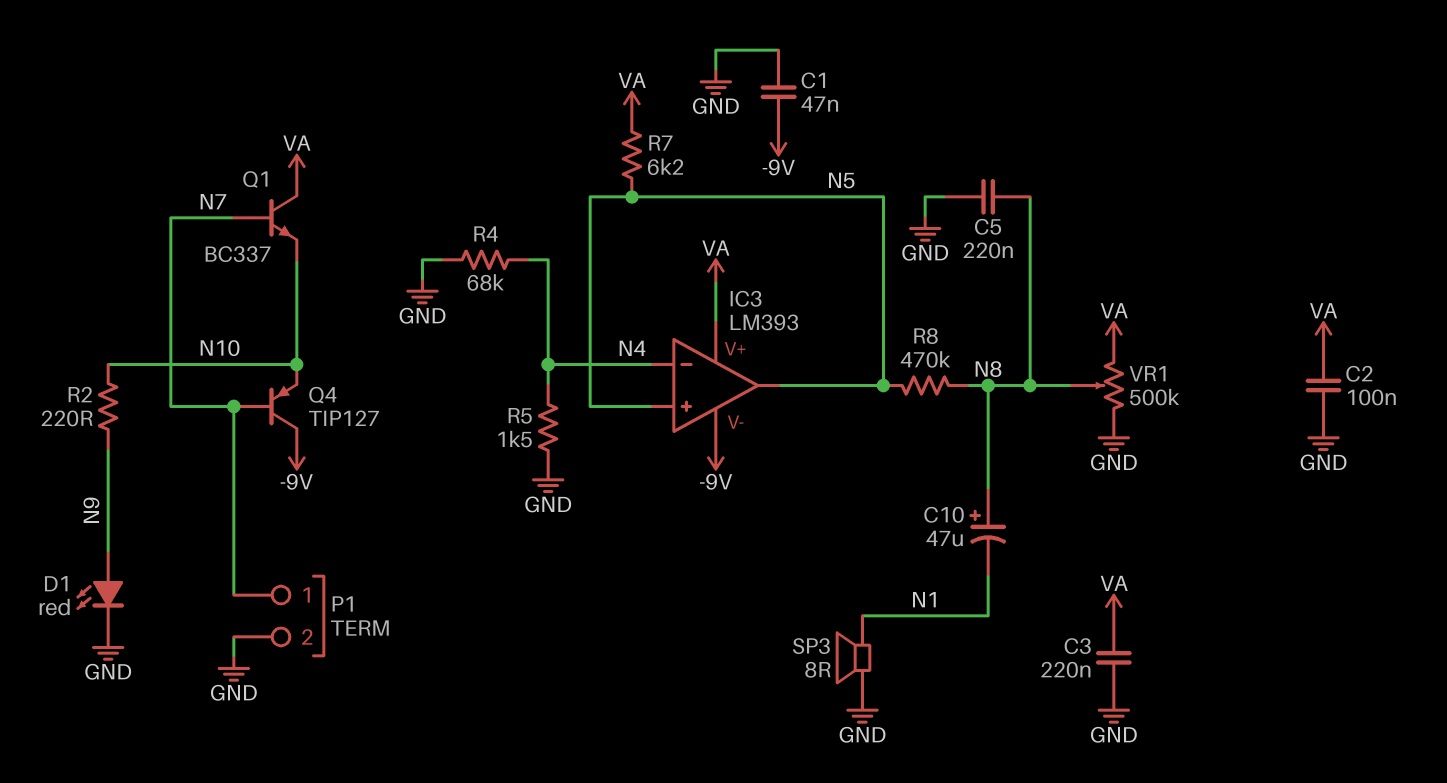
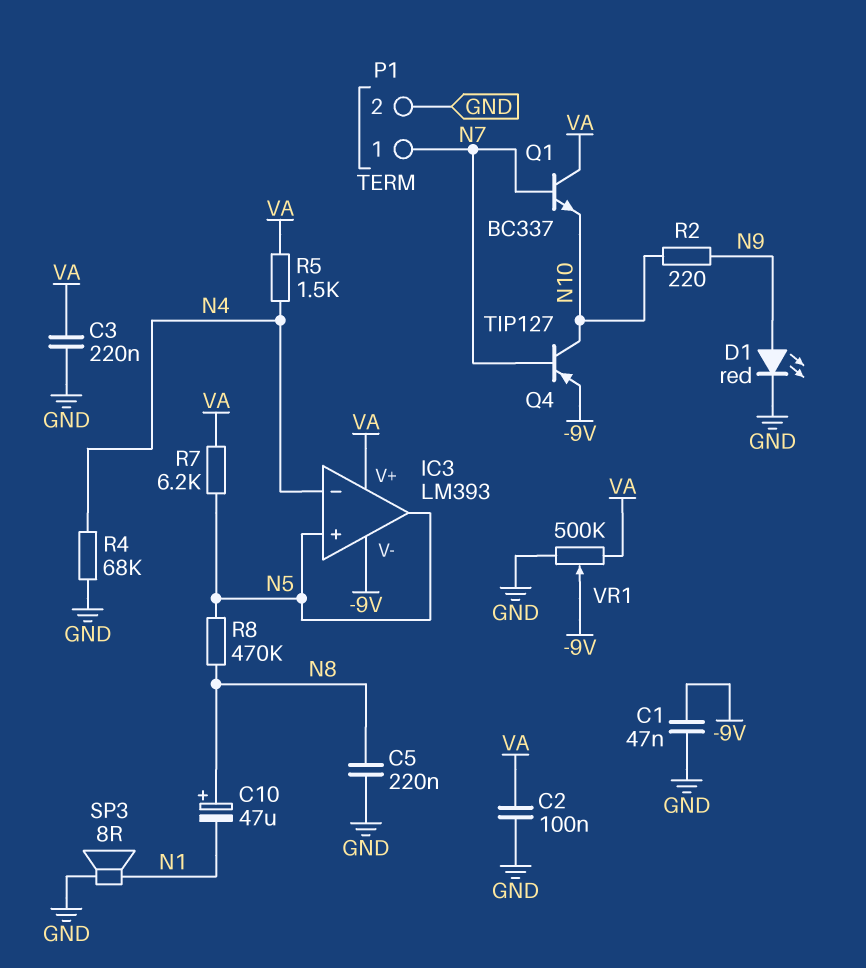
Q4: PNP TIP127 (B N7, C -9V, E N10) -> PNP TIP127 (B N7, C N10, E -9V)
R5: 1.5k (GND, N4) -> 1.5k (N4, VA)
VR1: 500k (GND, VA, wiper N8) -> 500k (GND, VA, wiper -9V)

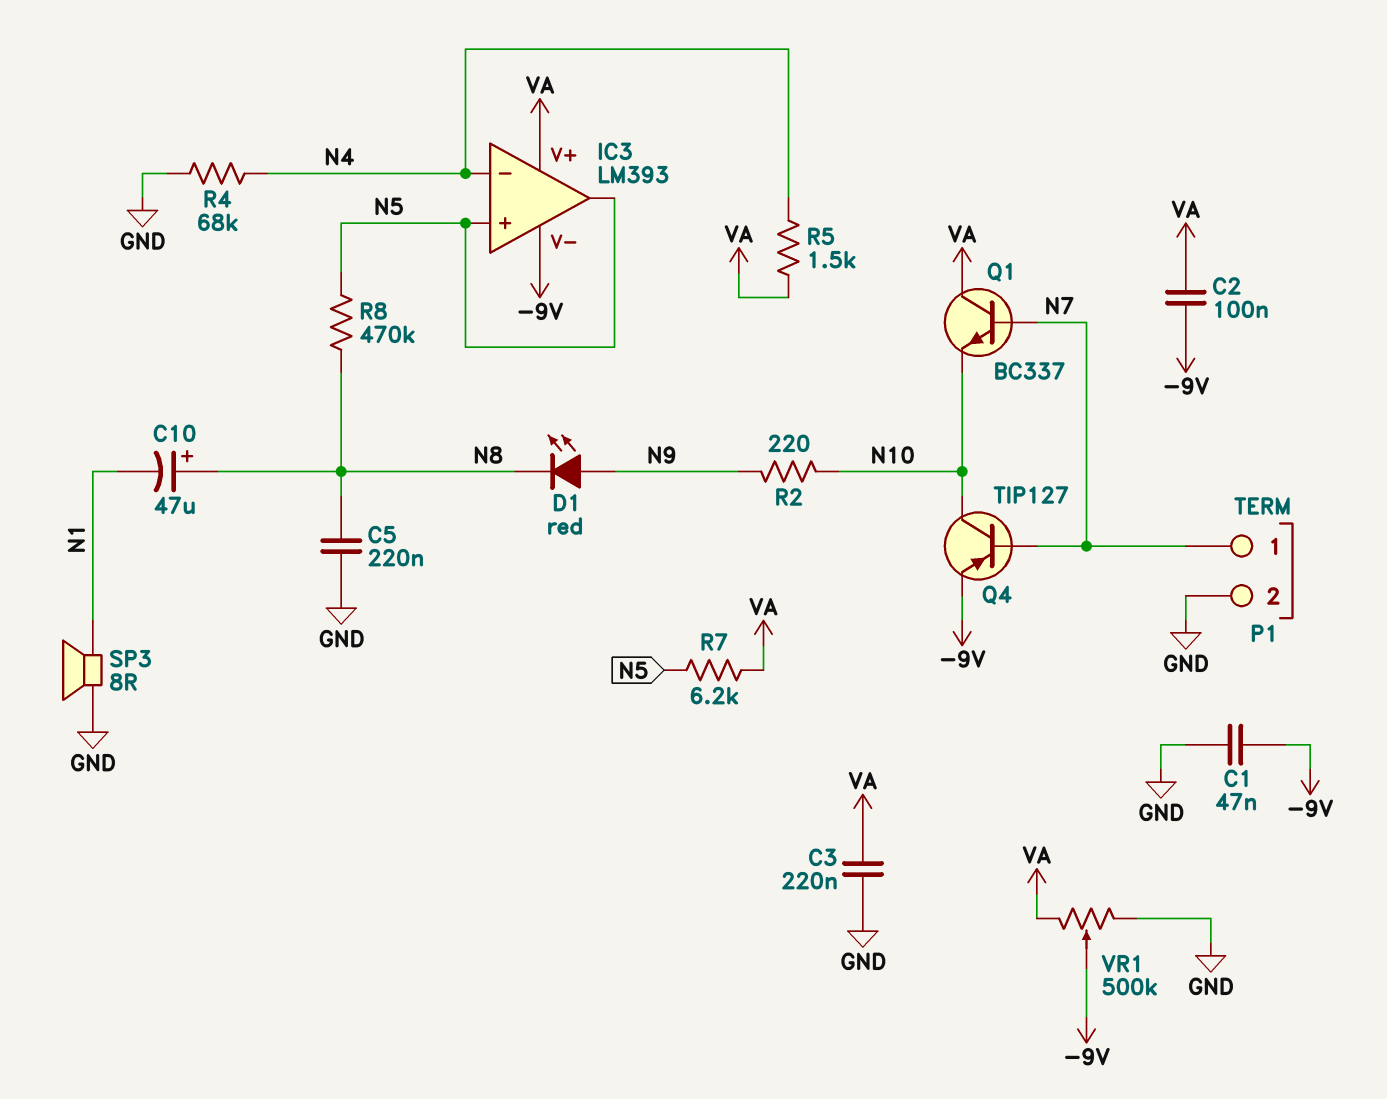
C2: 100nF (GND, VA) -> 100nF (-9V, VA)
D1: LED red (A N9, K GND) -> LED red (A N9, K N8)

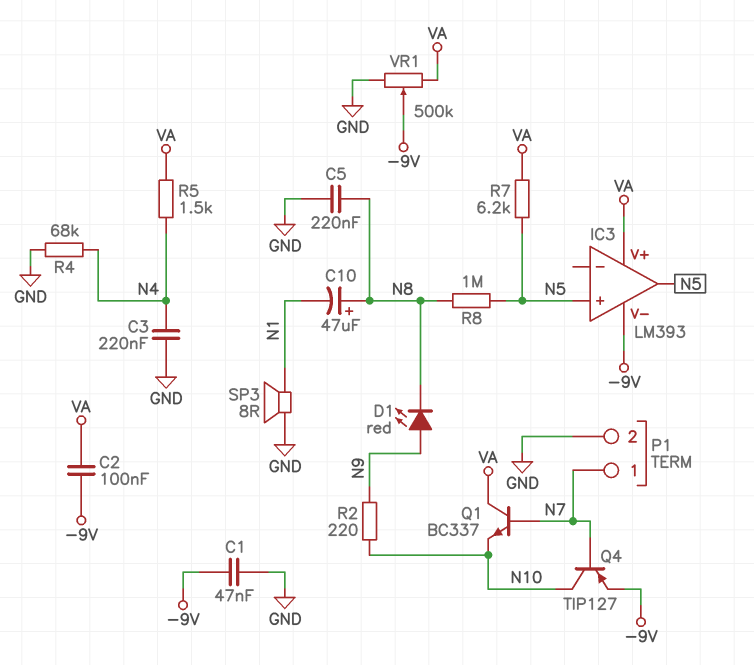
C3: 220nF (GND, VA) -> 220nF (GND, N4)
IC3 pin in-: N4 -> none
R8: 470k (N5, N8) -> 1M (N5, N8)

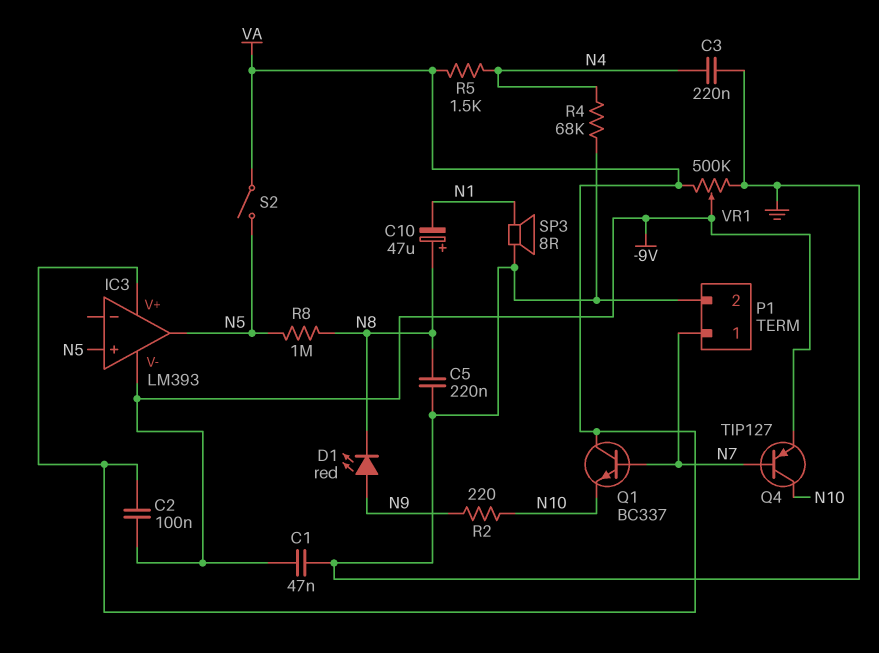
R7: 6.2k (N5, VA) -> none
S2: none -> switch (N5, VA)

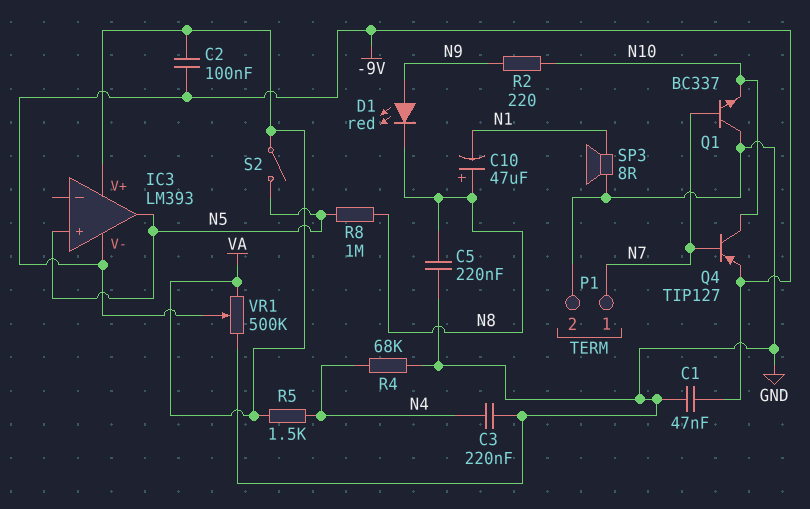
Q1: NPN BC337 (B N7, C VA, E N10) -> NPN BC337 (B N7, C GND, E N10)

